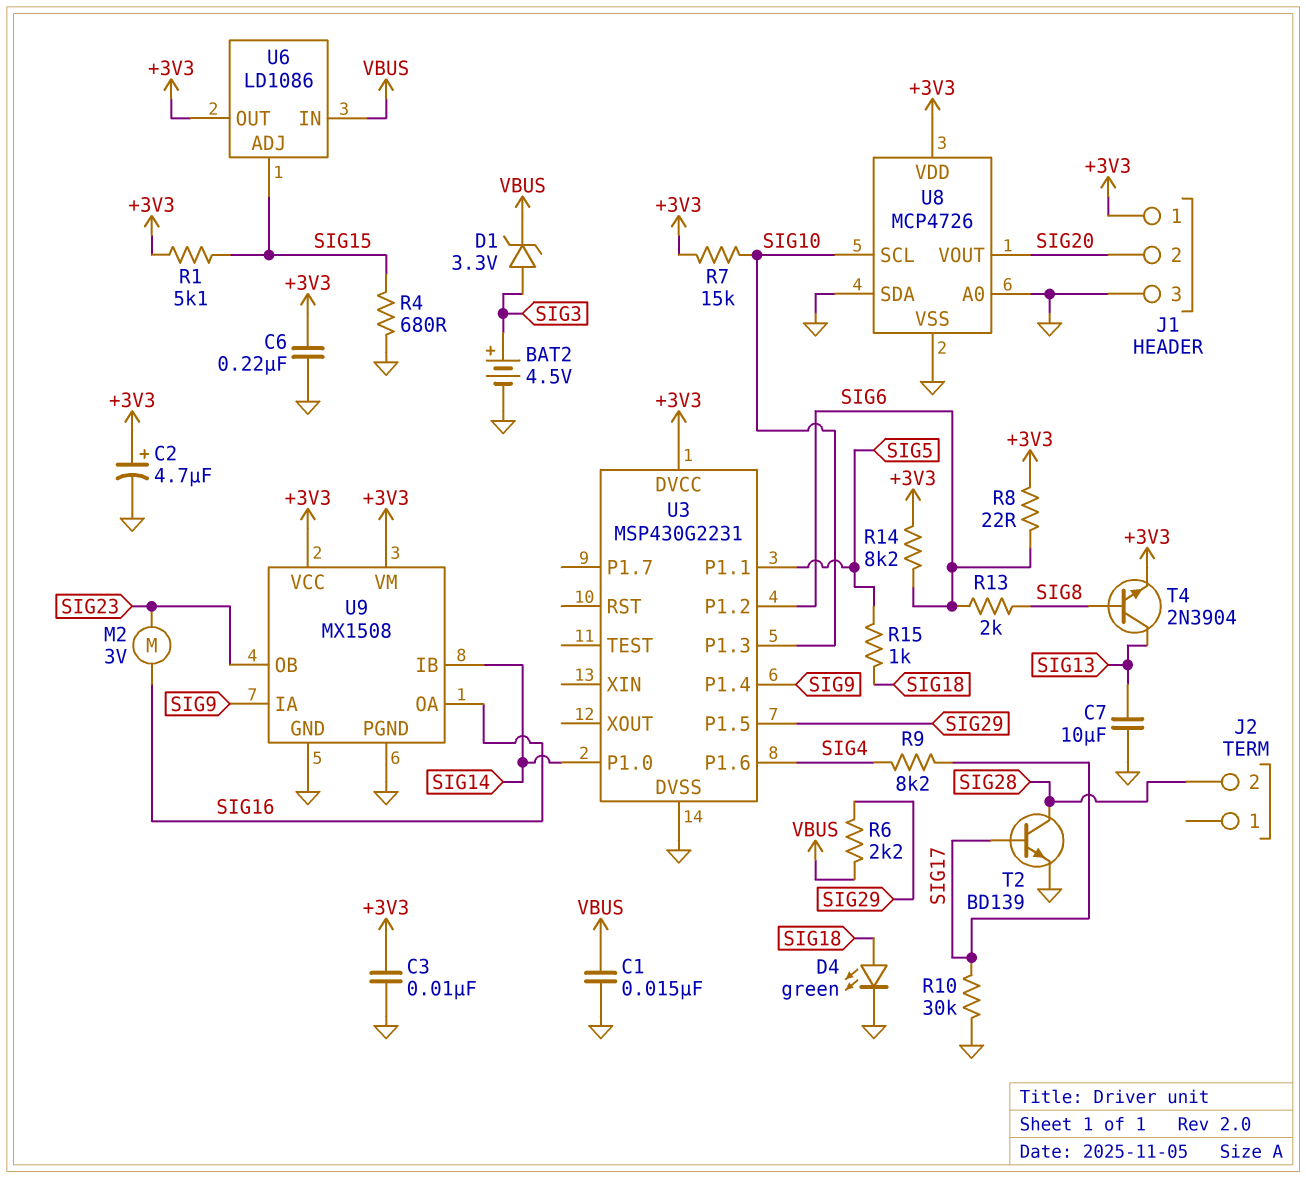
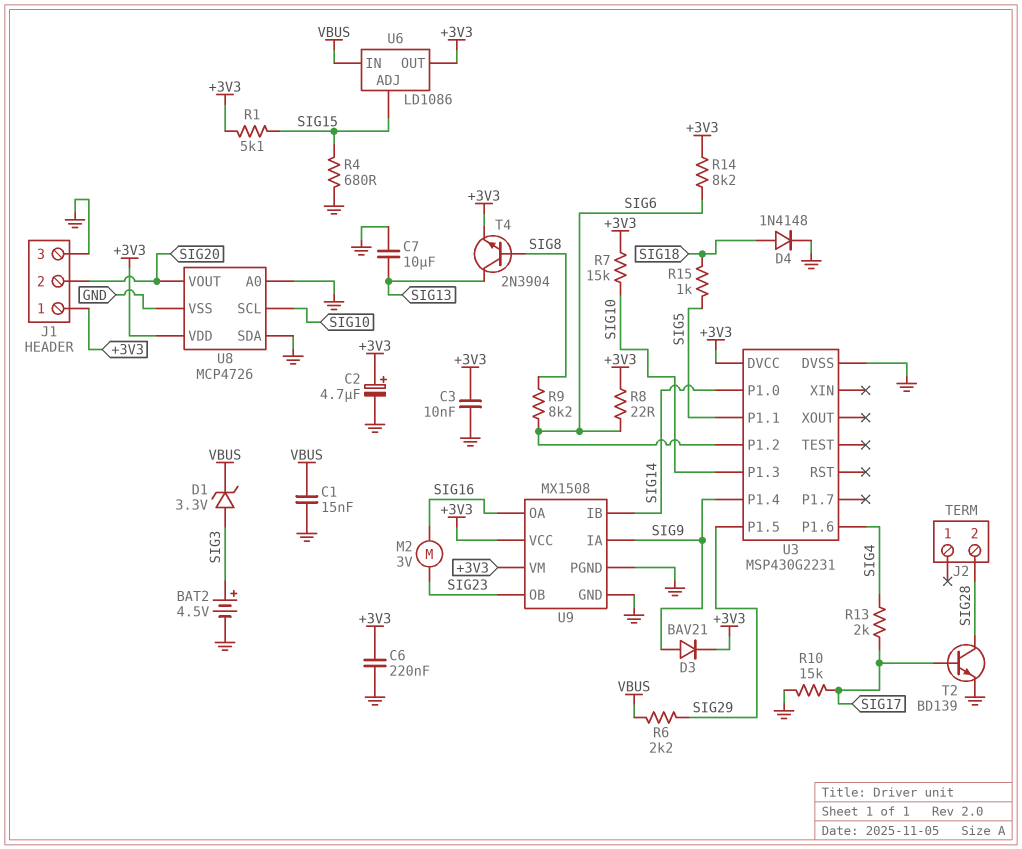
D3: none -> diode BAV21 (A SIG9, K +3V3)
D4: LED green (A SIG18, K GND) -> diode 1N4148 (A SIG18, K GND)
R9: 8.2k (SIG4, SIG17) -> 8.2k (SIG6, SIG8)
R10: 30k (GND, SIG17) -> 15k (GND, SIG17)
R13: 2k (SIG6, SIG8) -> 2k (SIG4, SIG17)

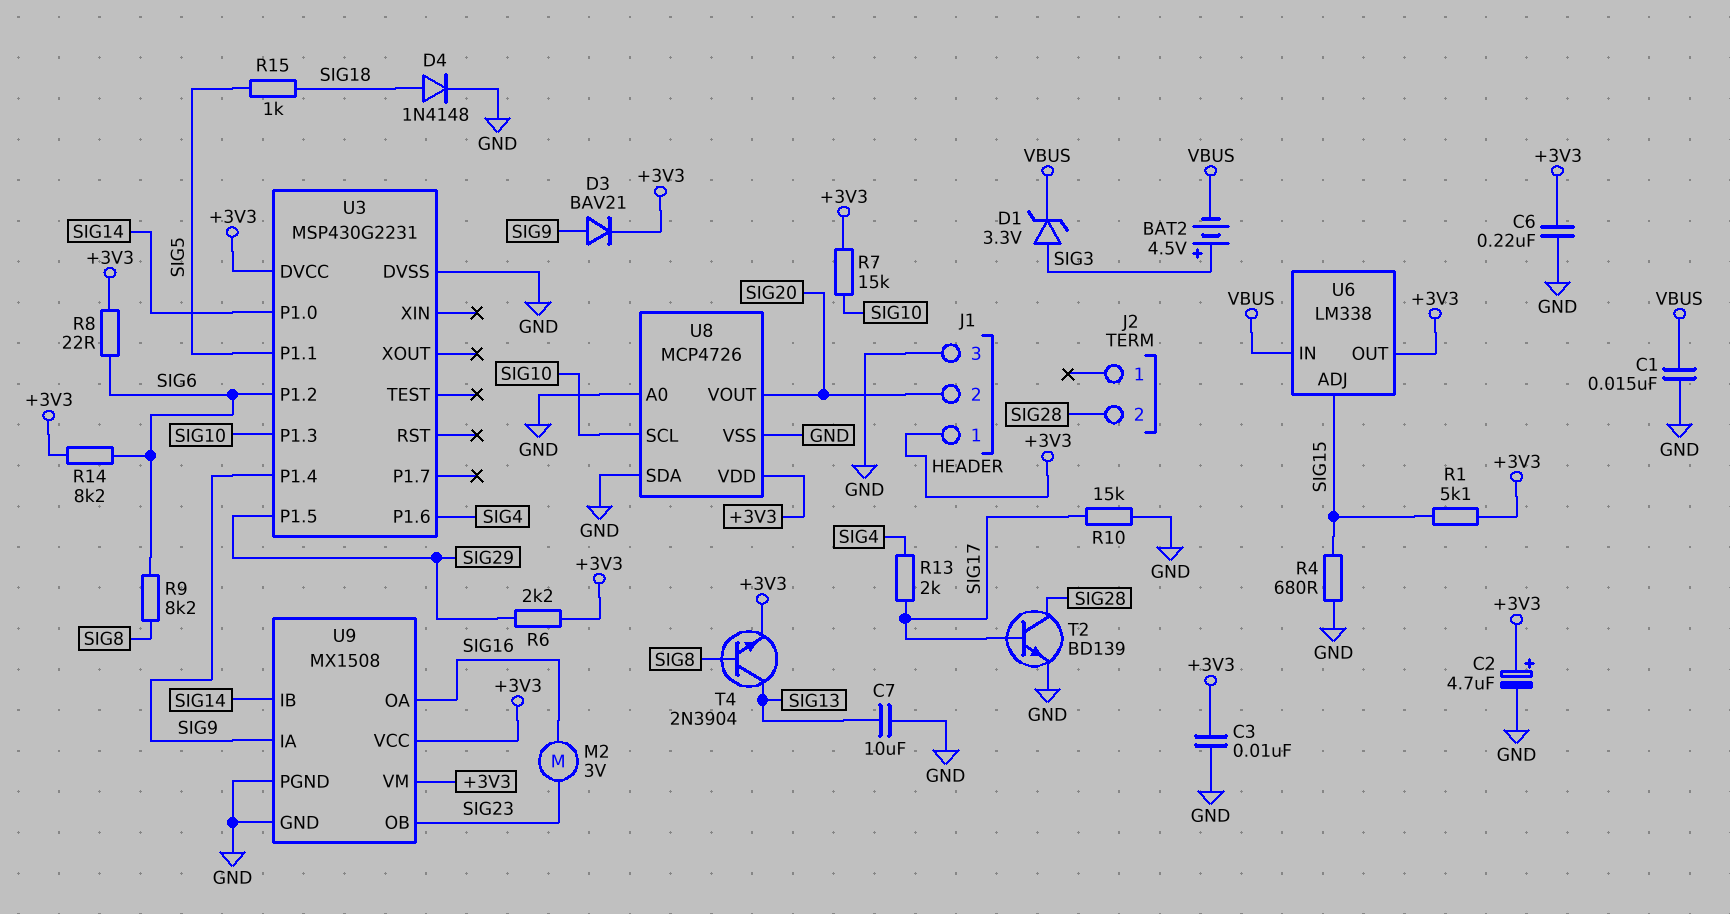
BAT2: 4.5V (plus SIG3, minus GND) -> 4.5V (plus SIG3, minus VBUS)
R6: 2.2k (SIG29, VBUS) -> 2.2k (+3V3, SIG29)
U6: LD1086 -> LM338

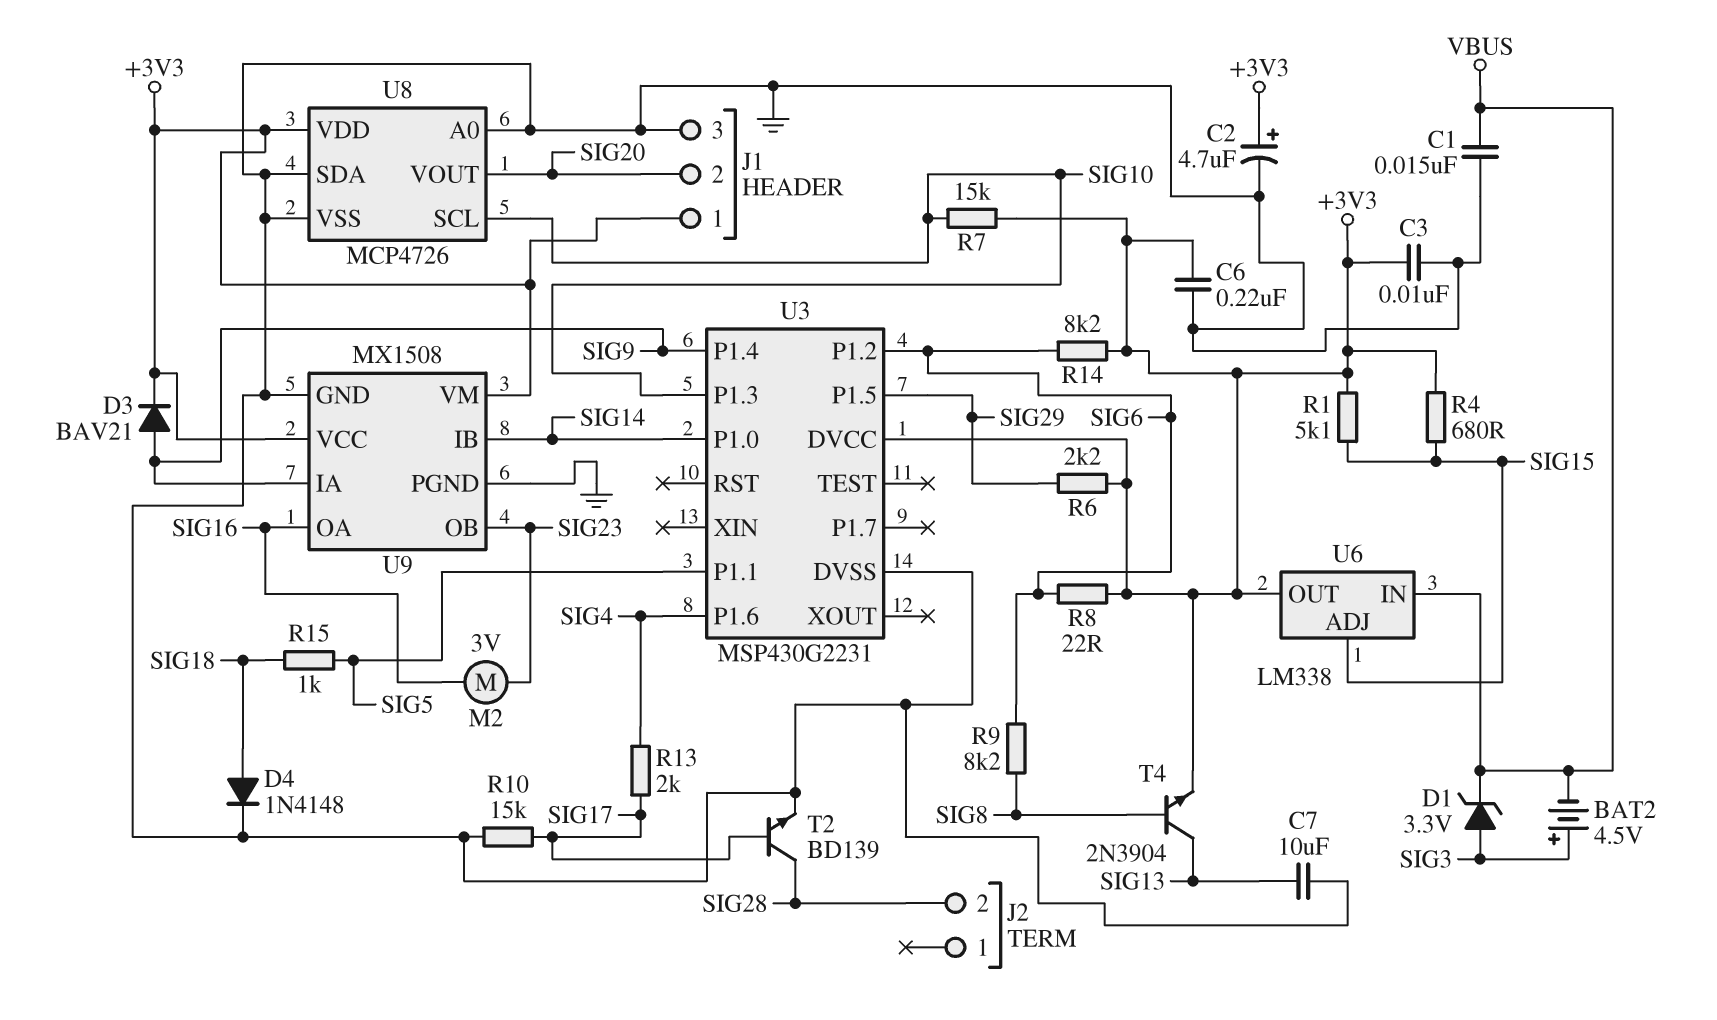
R4: 680 (GND, SIG15) -> 680 (+3V3, SIG15)

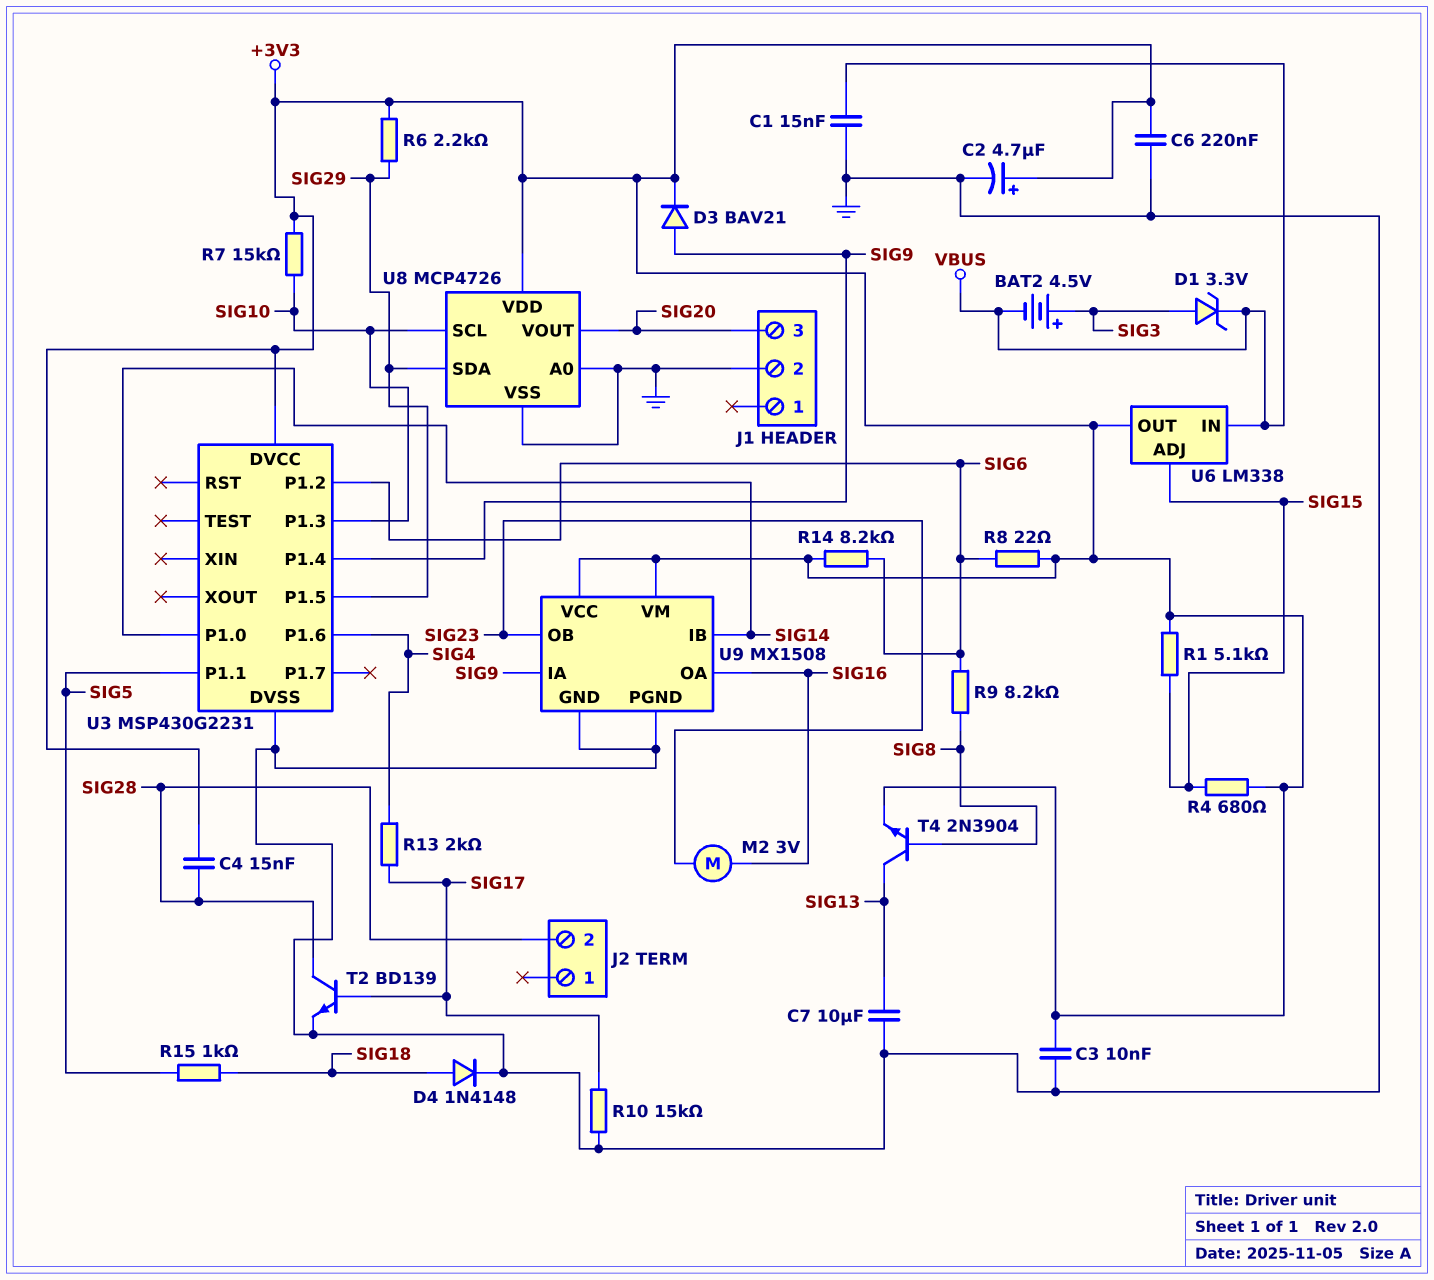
C4: none -> 15nF (+3V3, SIG28)
J1 pin 1: +3V3 -> none
J1 pin 2: SIG20 -> GND
J1 pin 3: GND -> SIG20
U8 pin SDA: GND -> SIG29

